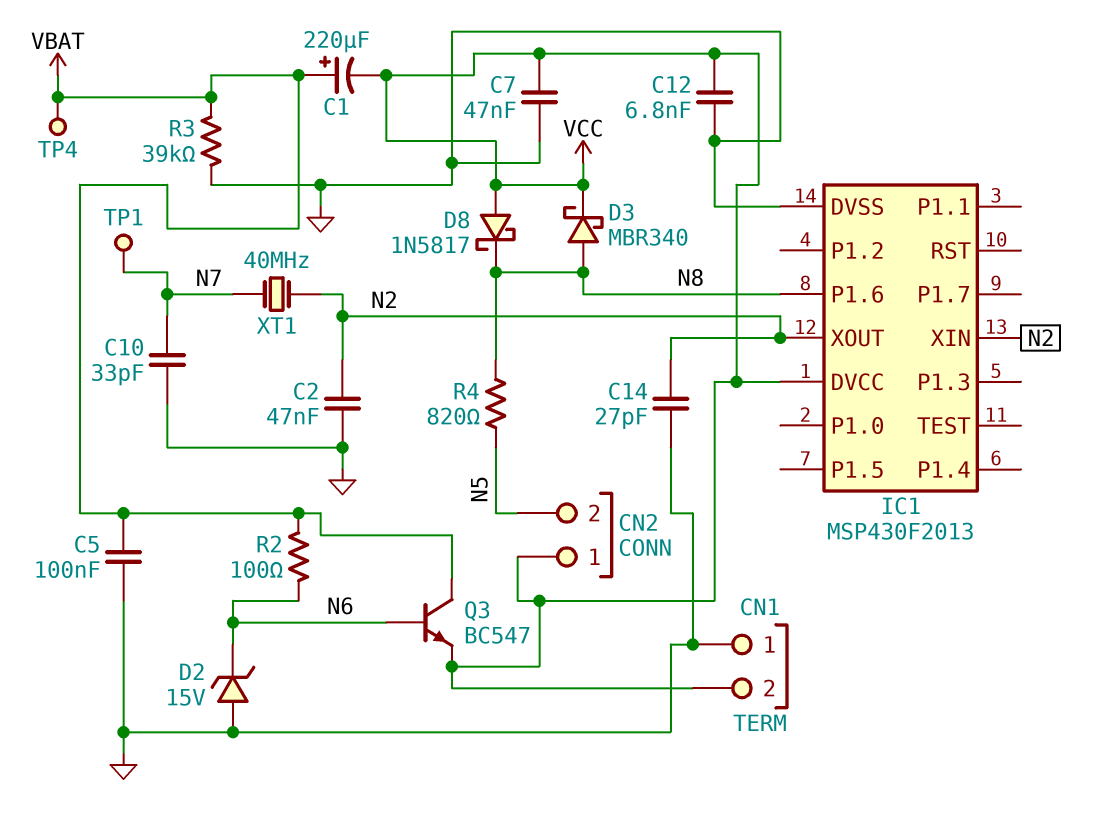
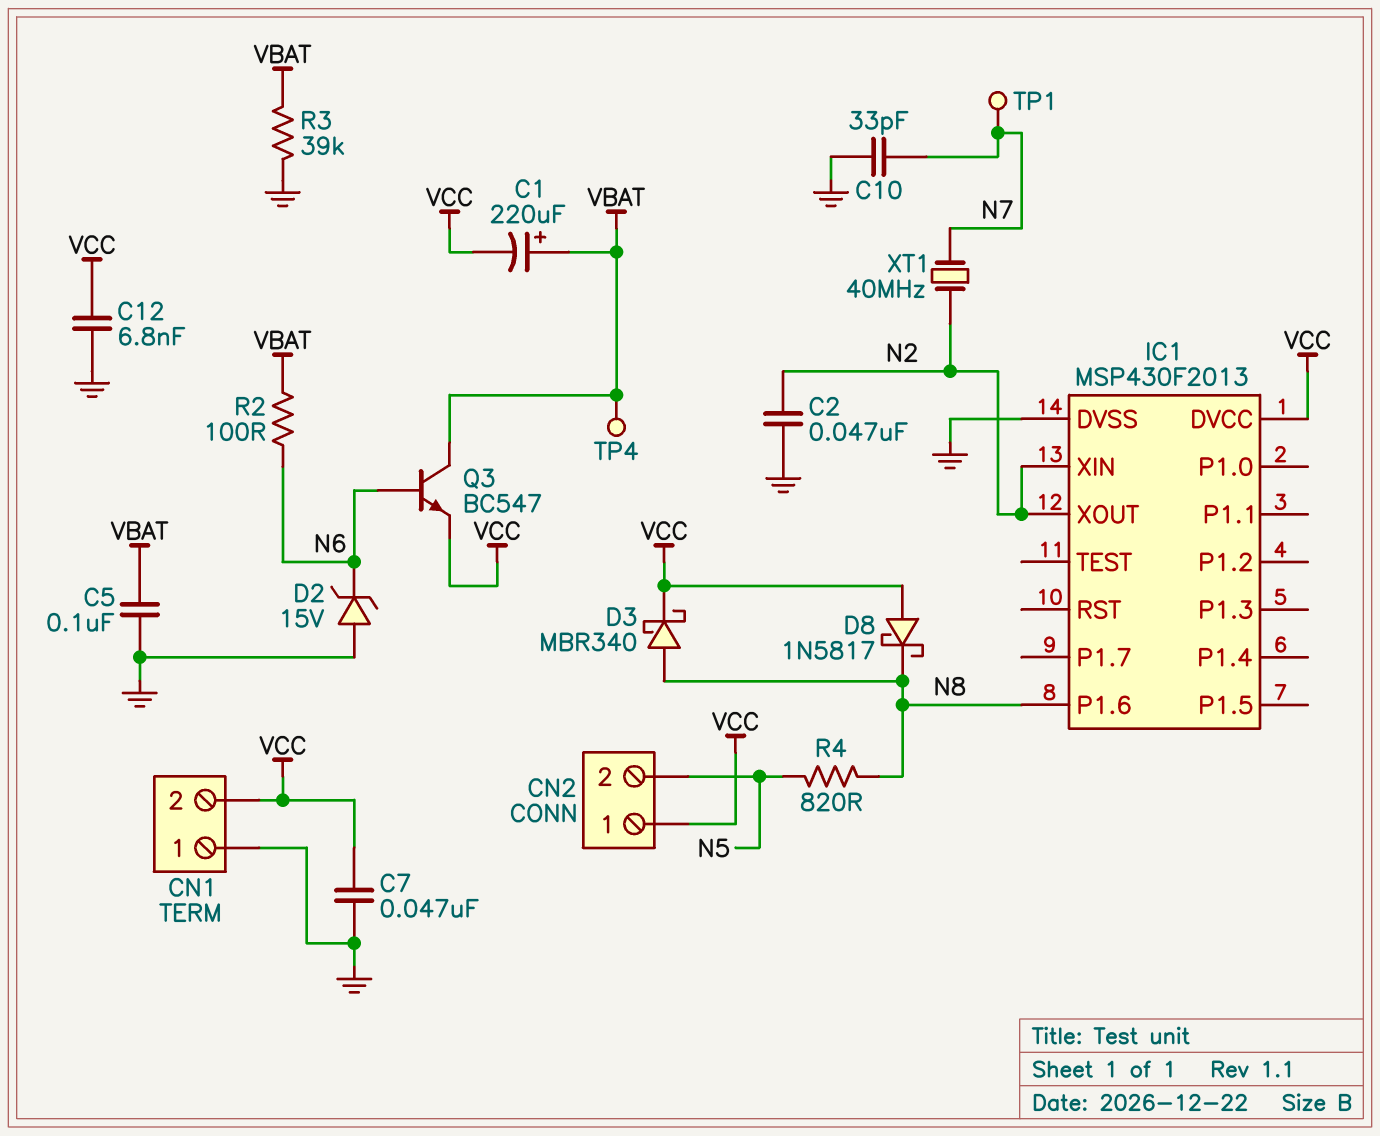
C14: 27pF (GND, N2) -> none

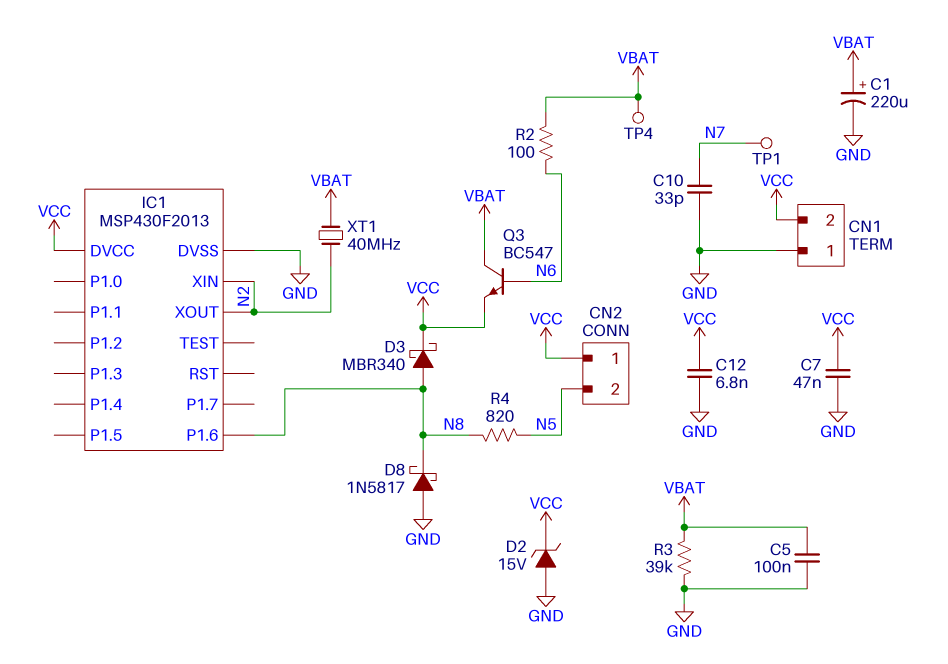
C1: 220uF (plus VBAT, minus VCC) -> 220uF (plus VBAT, minus GND)
C2: 47nF (GND, N2) -> none
D2: zener 15V (A GND, K N6) -> zener 15V (A GND, K VCC)
D8: schottky 1N5817 (A VCC, K N8) -> schottky 1N5817 (A GND, K N8)
XT1: 40MHz (N2, N7) -> 40MHz (N2, VBAT)

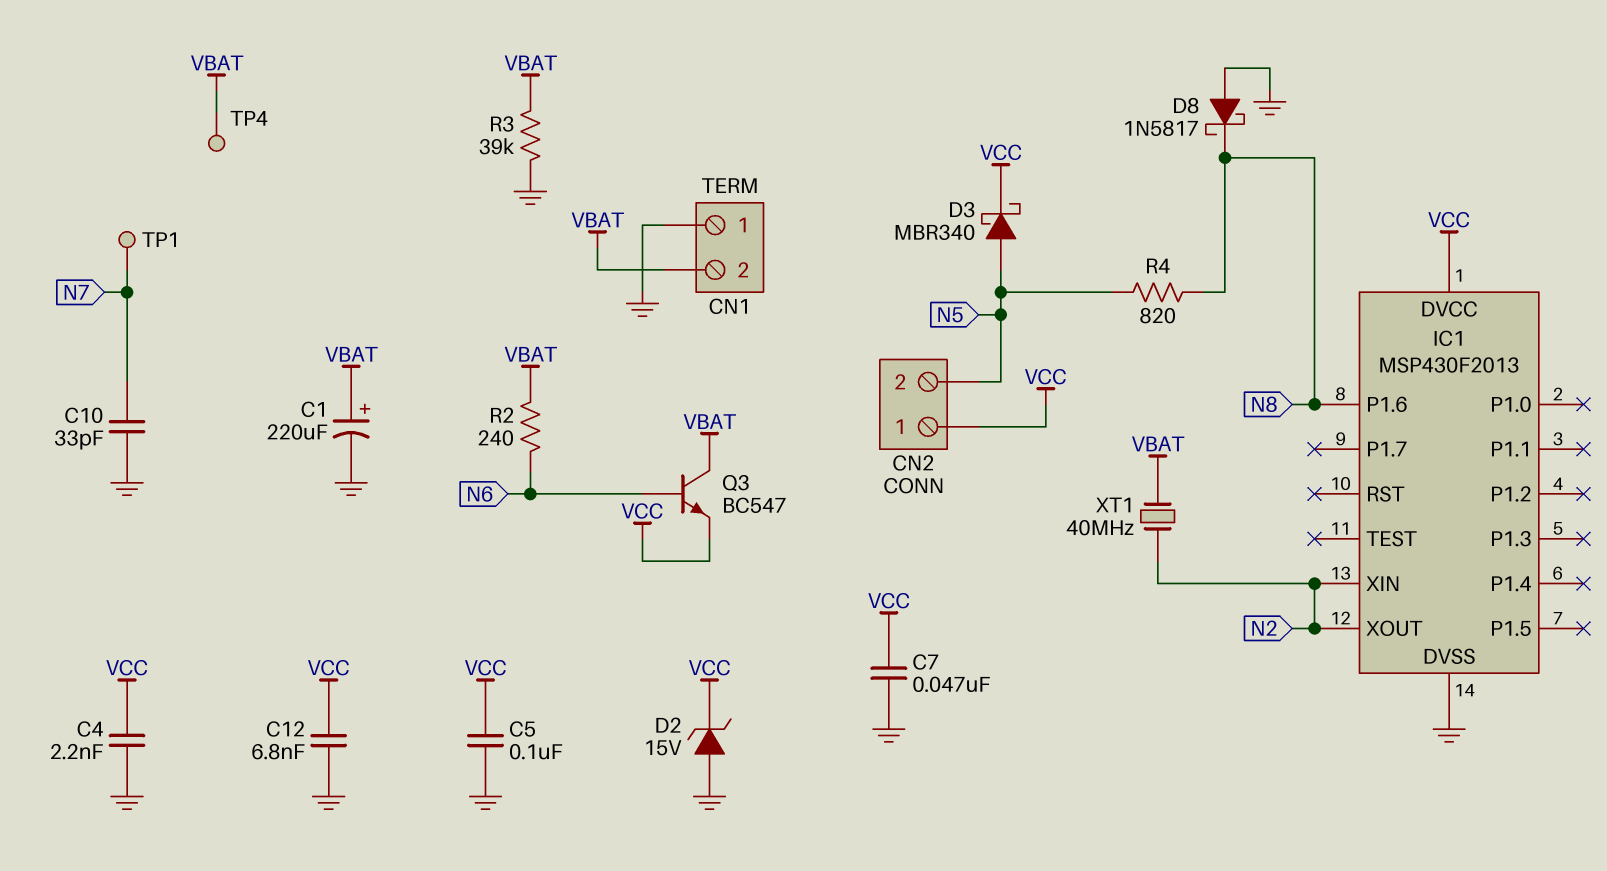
C4: none -> 2.2nF (GND, VCC)
C5: 100nF (GND, VBAT) -> 100nF (GND, VCC)
CN1 pin 2: VCC -> VBAT
D3: schottky MBR340 (A N8, K VCC) -> schottky MBR340 (A N5, K VCC)
R2: 100 (N6, VBAT) -> 240 (N6, VBAT)

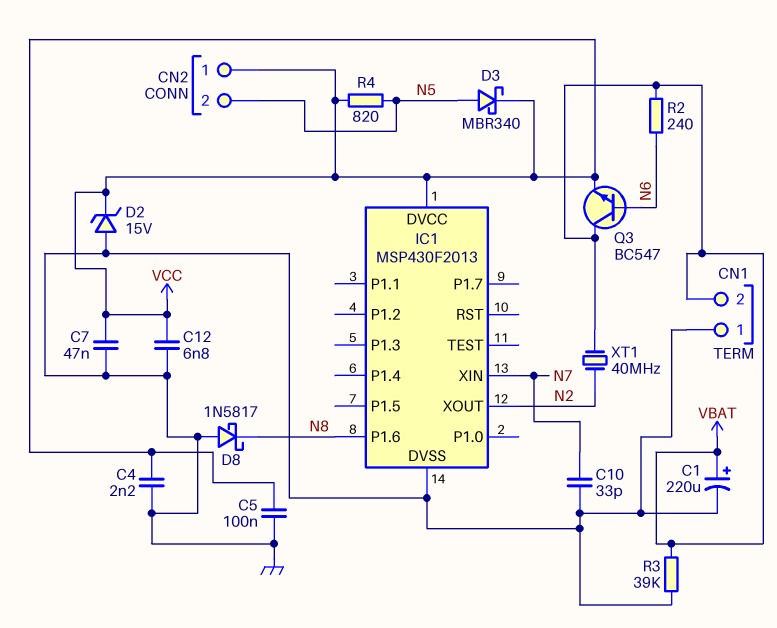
IC1 pin XIN: N2 -> N7
R4: 820 (N5, N8) -> 820 (N5, VCC)
TP1: test point (N7) -> none
TP4: test point (VBAT) -> none

